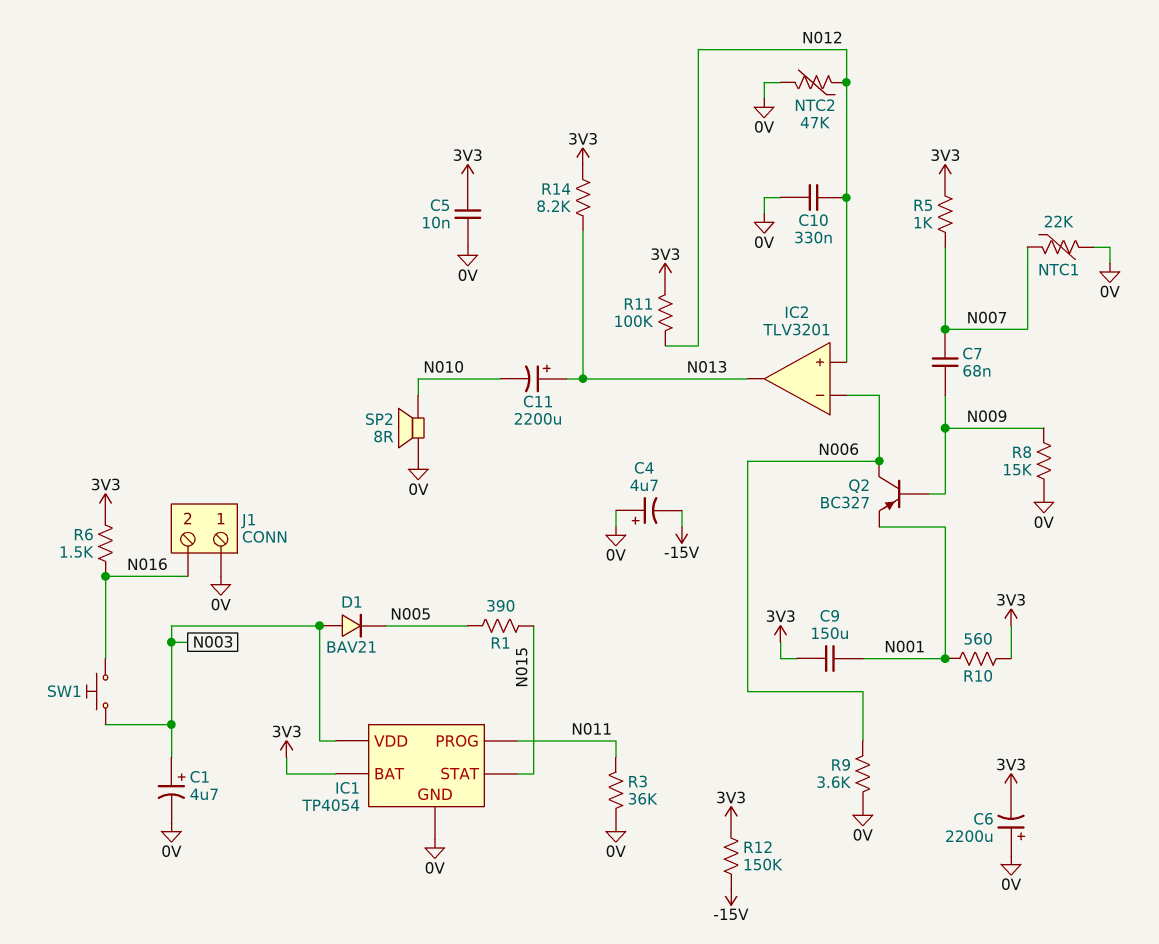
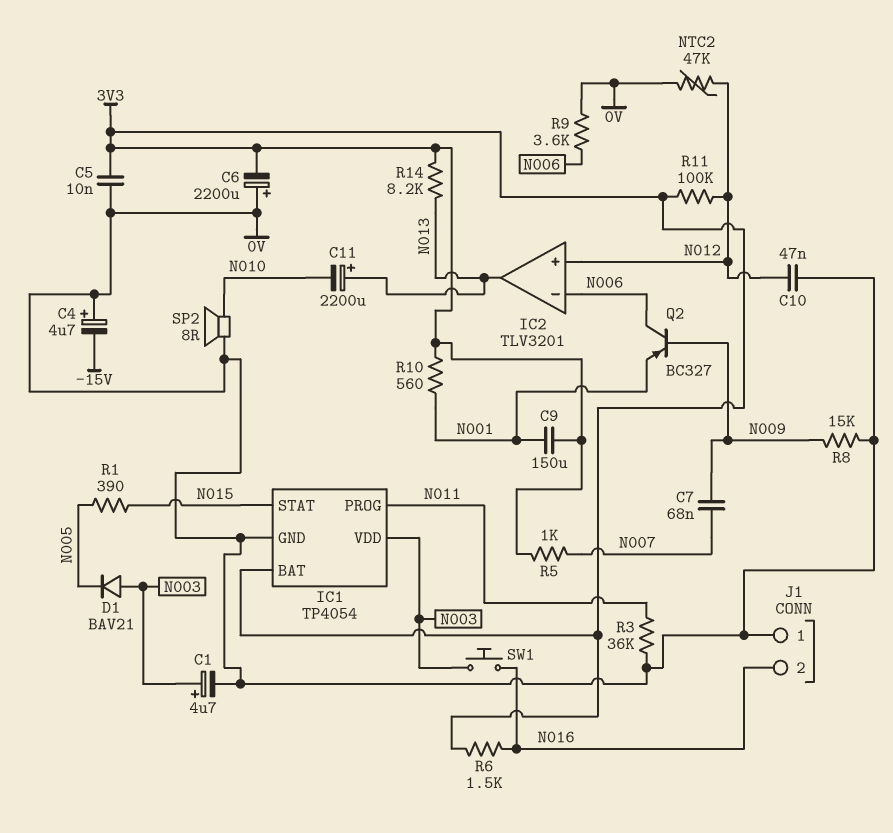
C10: 330nF (0V, N012) -> 47nF (0V, N012)
NTC1: 22k (0V, N007) -> none
R12: 150k (-15V, 3V3) -> none

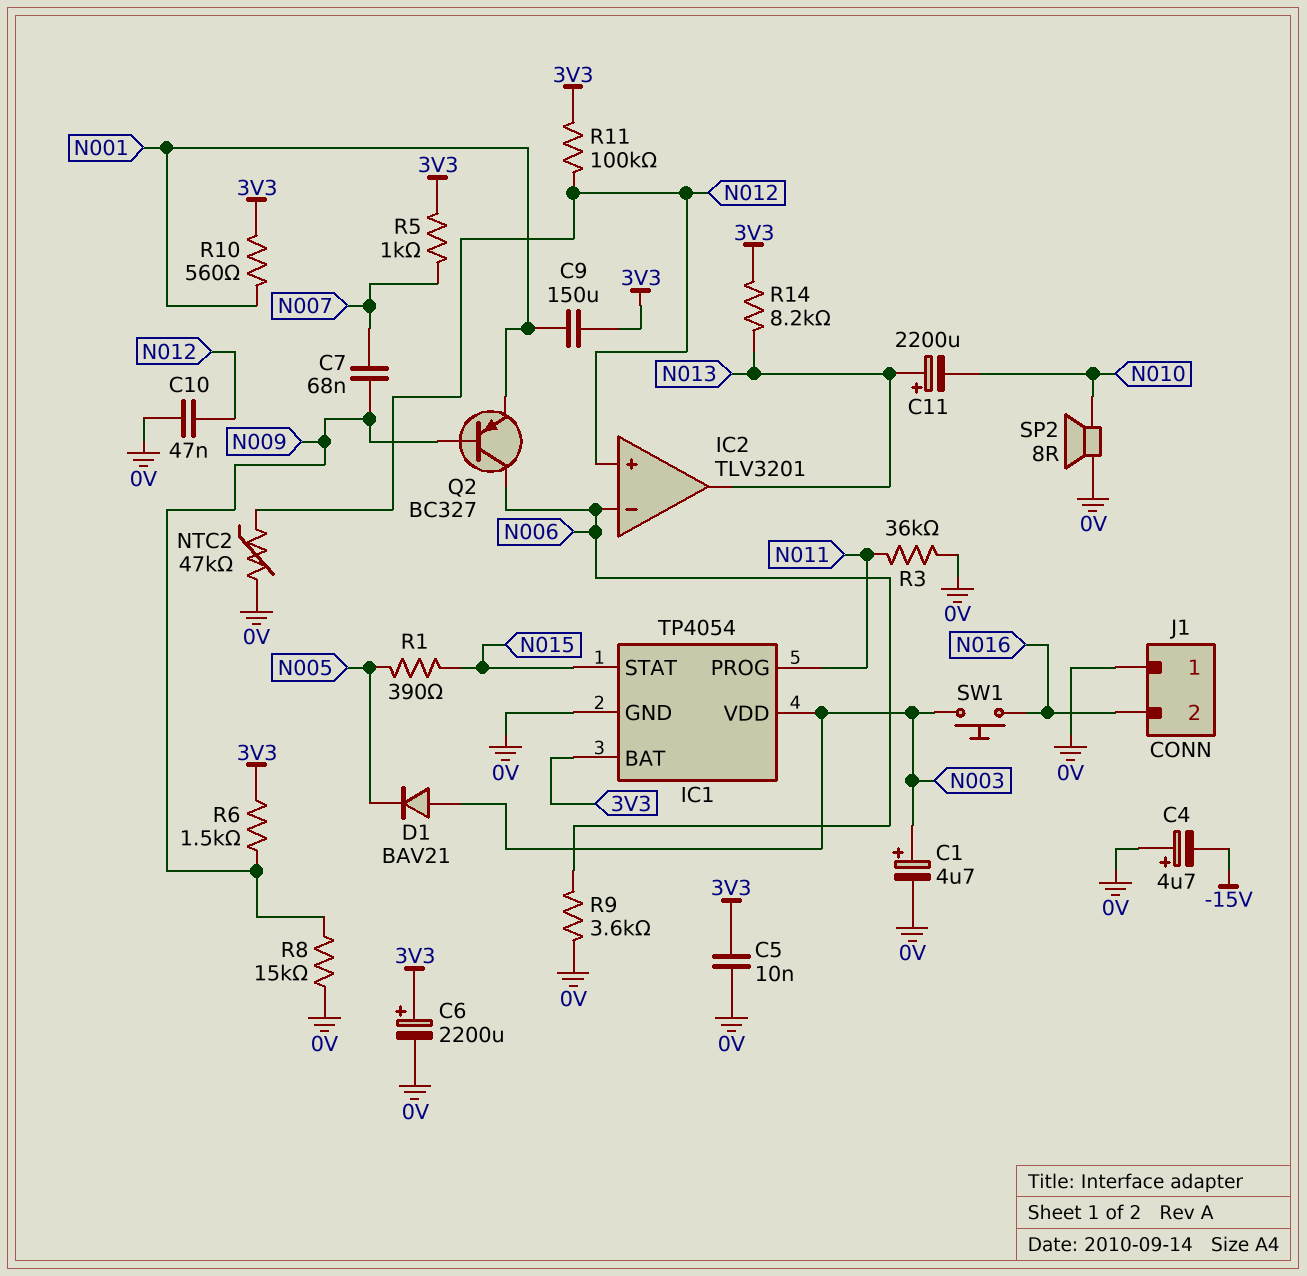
C6: 2200uF (plus 0V, minus 3V3) -> 2200uF (plus 3V3, minus 0V)
R6: 1.5k (3V3, N016) -> 1.5k (3V3, N009)

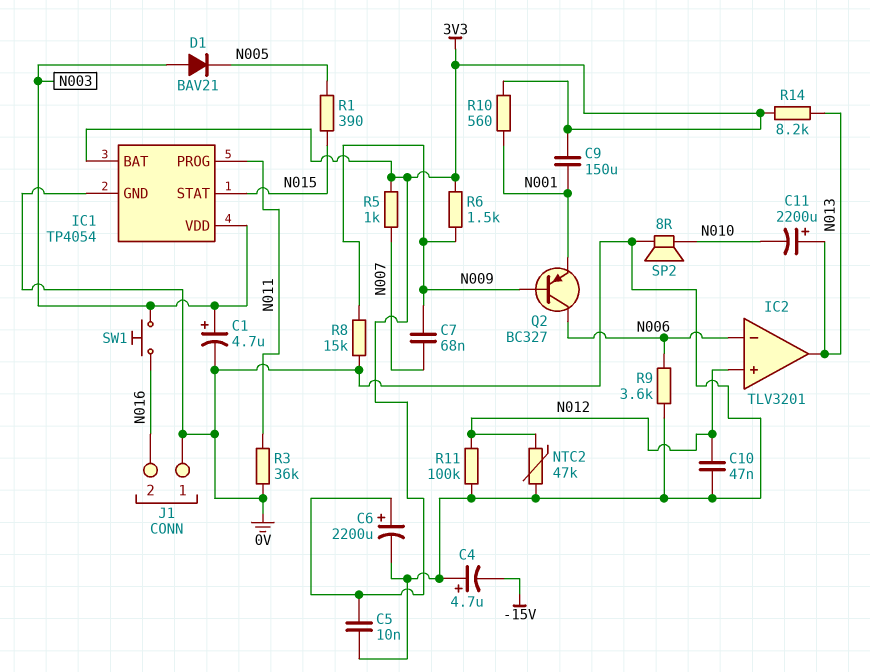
R11: 100k (3V3, N012) -> 100k (0V, N012)

